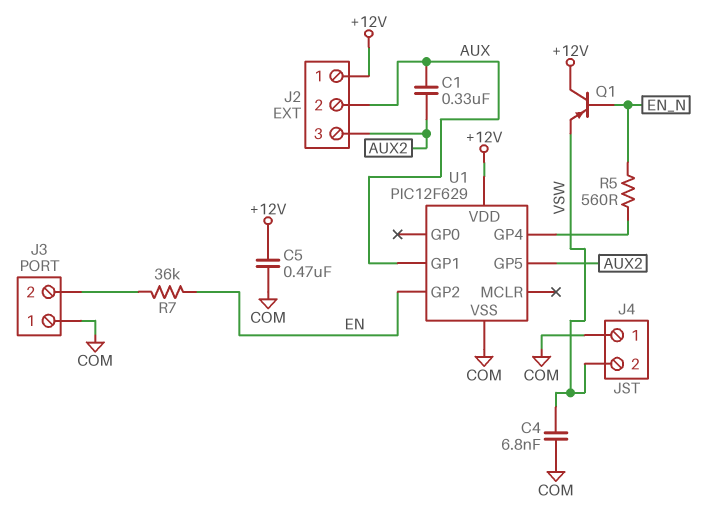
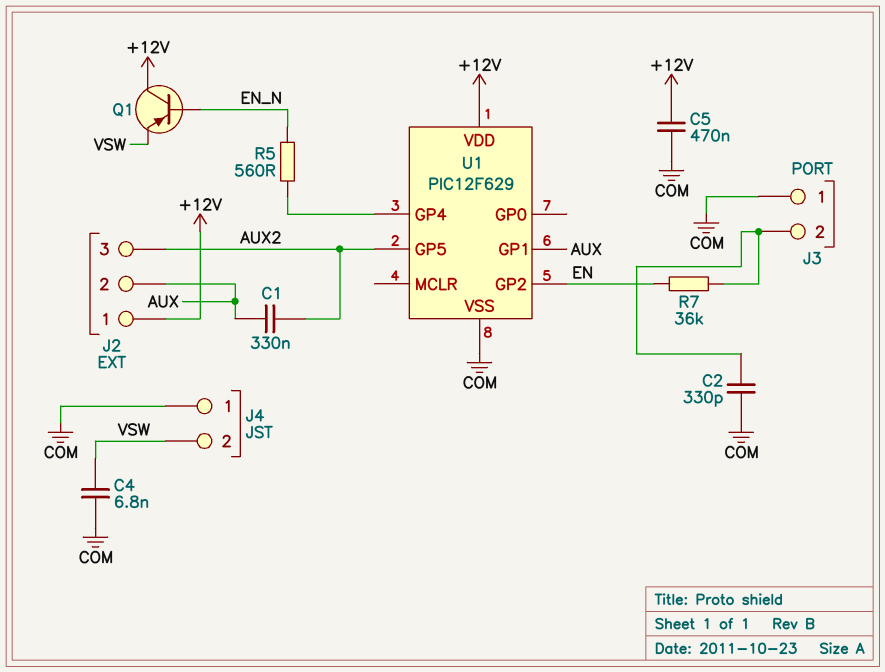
C2: none -> 330pF (COM, J3/2)

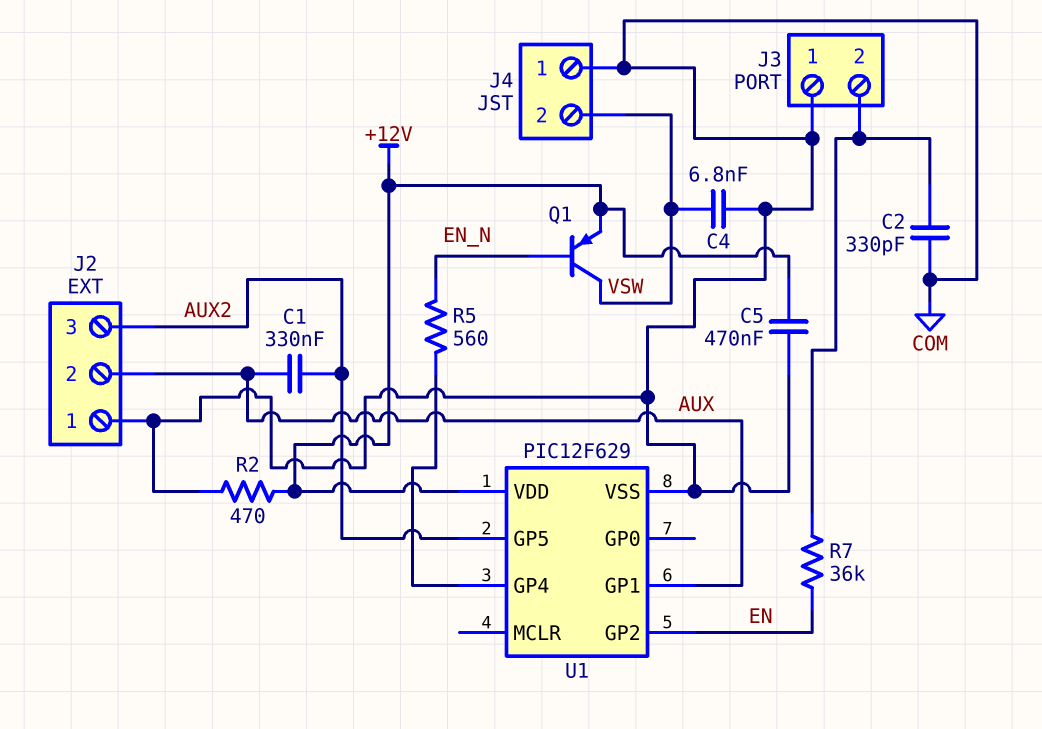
J2 pin 1: +12V -> COM
Q1: PNP (B EN_N, C +12V, E VSW) -> PNP (B EN_N, C VSW, E +12V)
R2: none -> 470 (+12V, COM)

